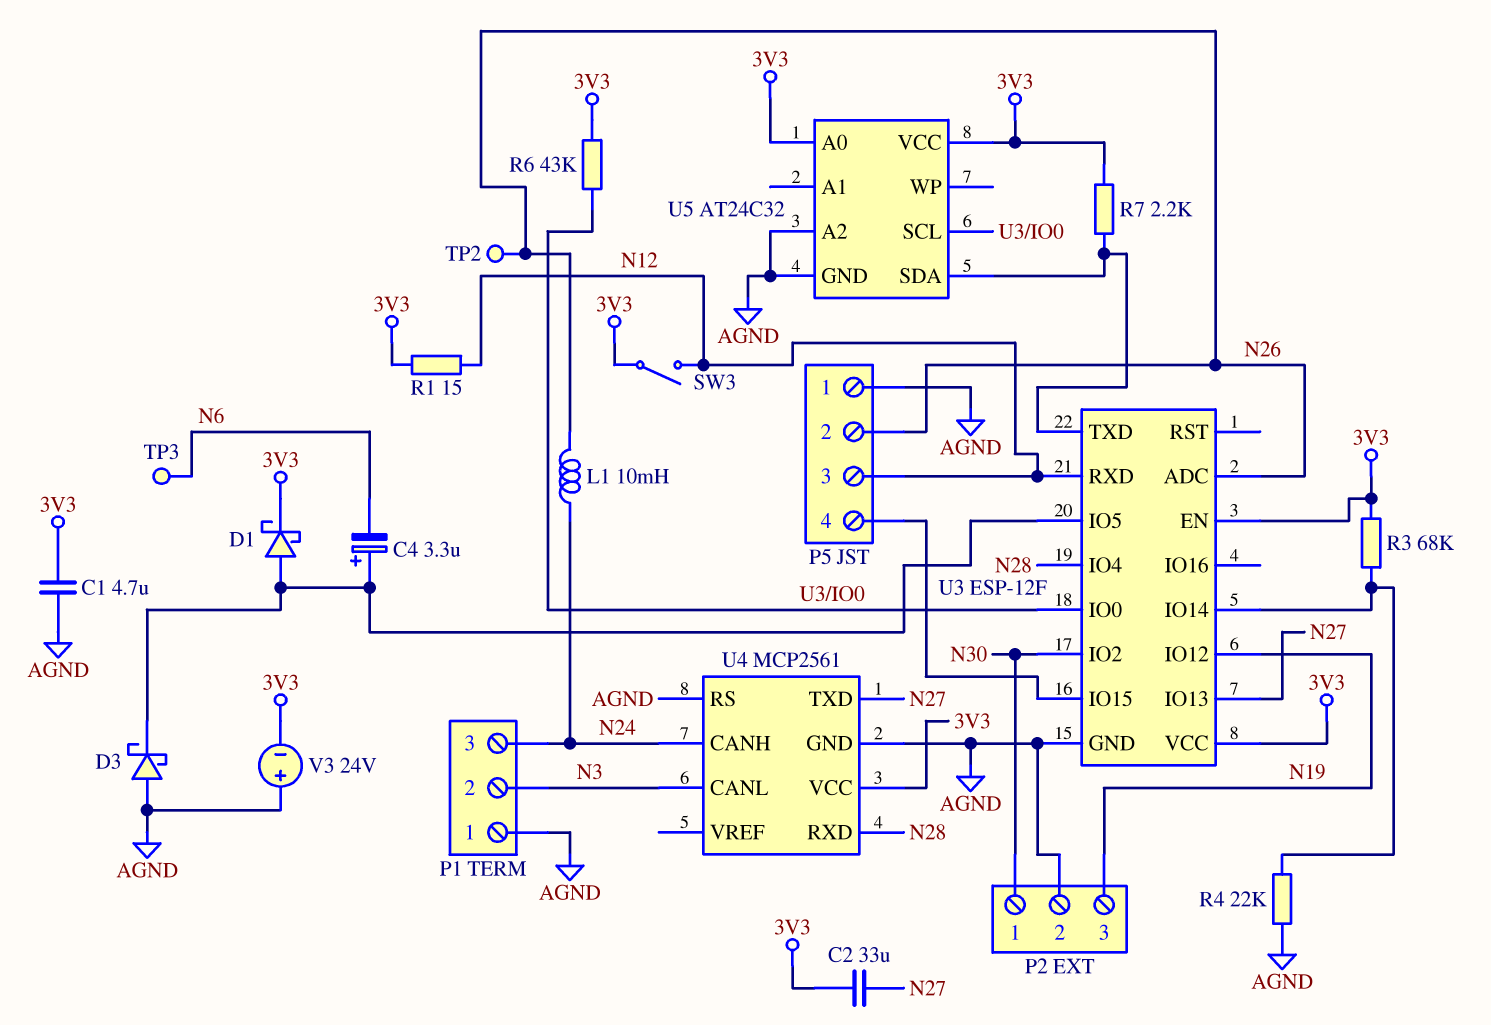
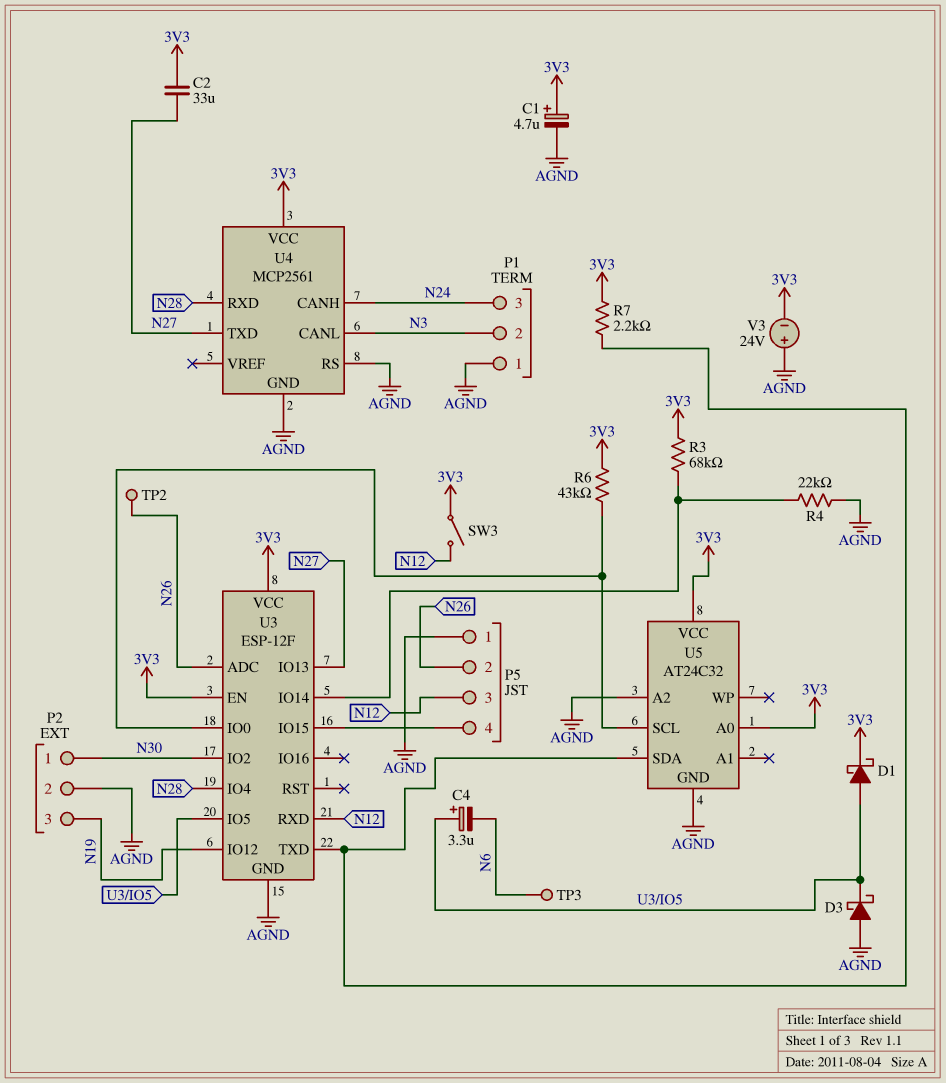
C1: 4.7uF (3V3, AGND) -> 4.7uF (plus 3V3, minus AGND)
L1: 10mH (N24, N26) -> none
R1: 15 (3V3, N12) -> none

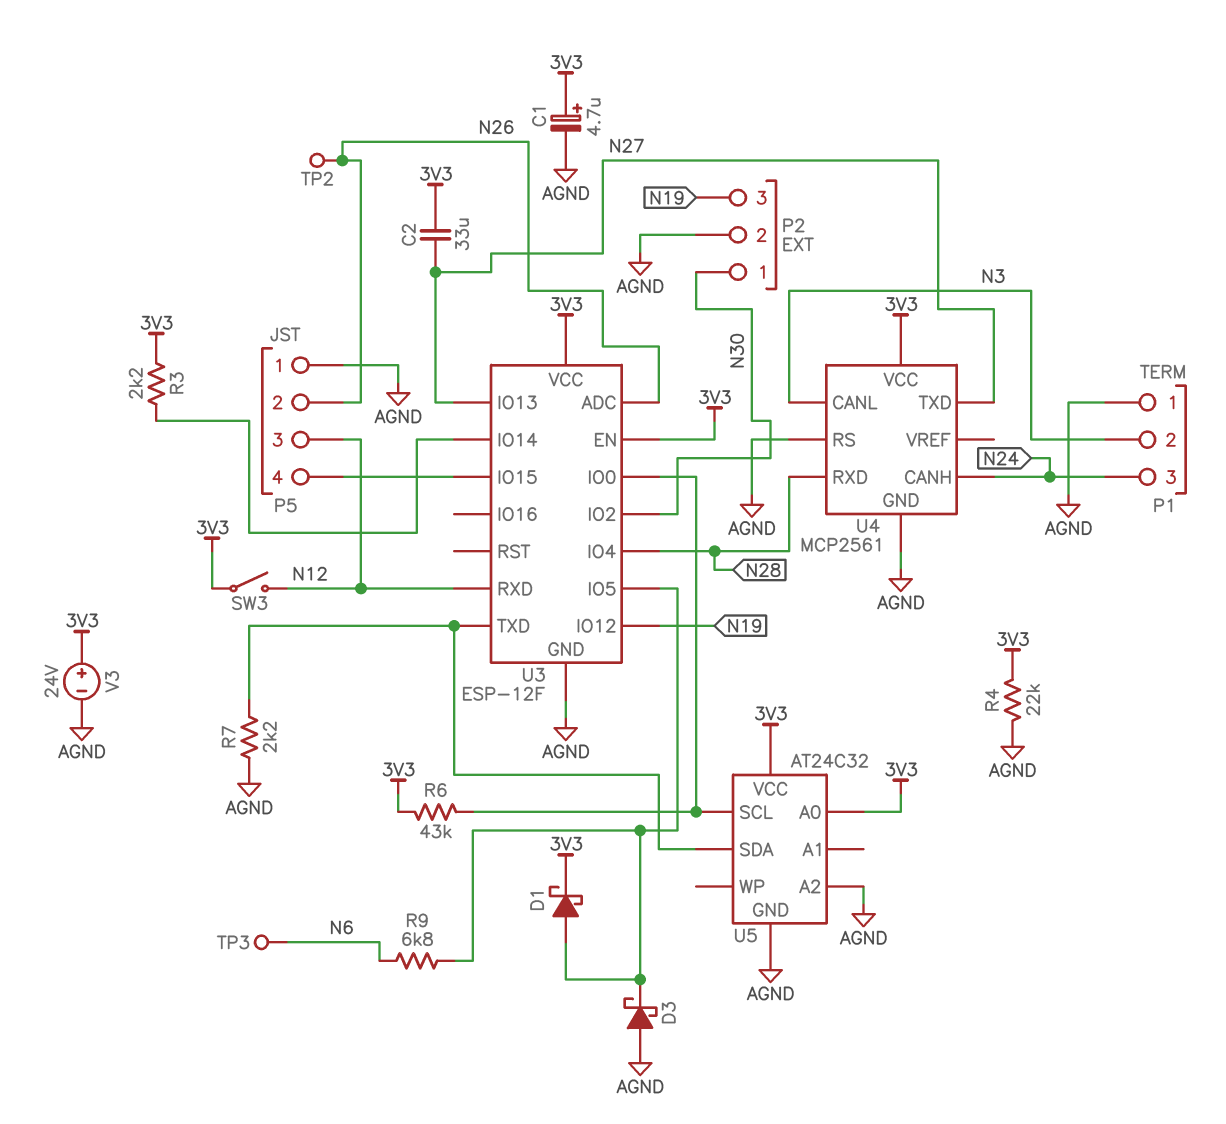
C4: 3.3uF (plus U3/IO5, minus N6) -> none
R3: 68k (3V3, U3/IO14) -> 2.2k (3V3, U3/IO14)
R4: 22k (AGND, U3/IO14) -> 22k (3V3, AGND)
R7: 2.2k (3V3, U3/TXD) -> 2.2k (AGND, U3/TXD)
R9: none -> 6.8k (N6, U3/IO5)
V3: 24V (plus AGND, minus 3V3) -> 24V (plus 3V3, minus AGND)

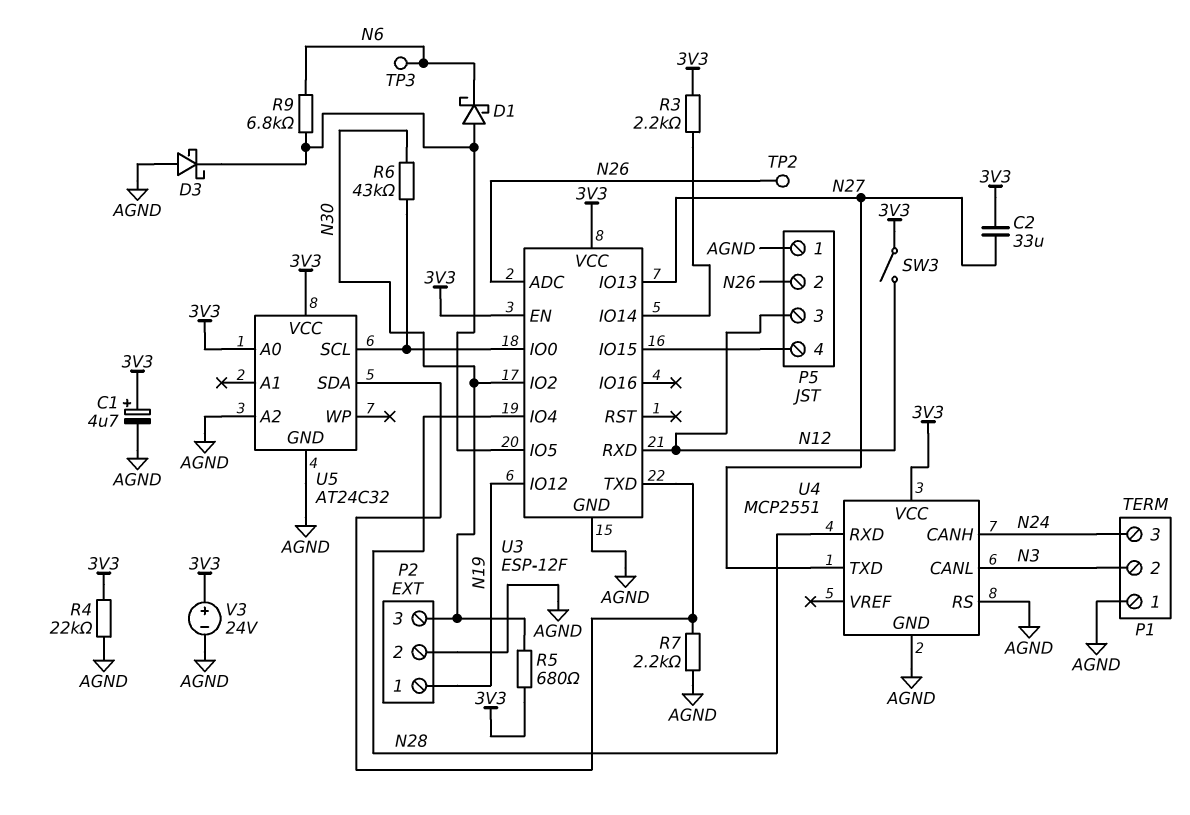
D1: schottky (A U3/IO5, K 3V3) -> schottky (A U3/IO5, K N6)
P2 pin 1: N30 -> N19
P2 pin 3: N19 -> N30
R5: none -> 680 (3V3, N30)
R6: 43k (3V3, U3/IO0) -> 43k (N30, U3/IO0)
U4: MCP2561 -> MCP2551

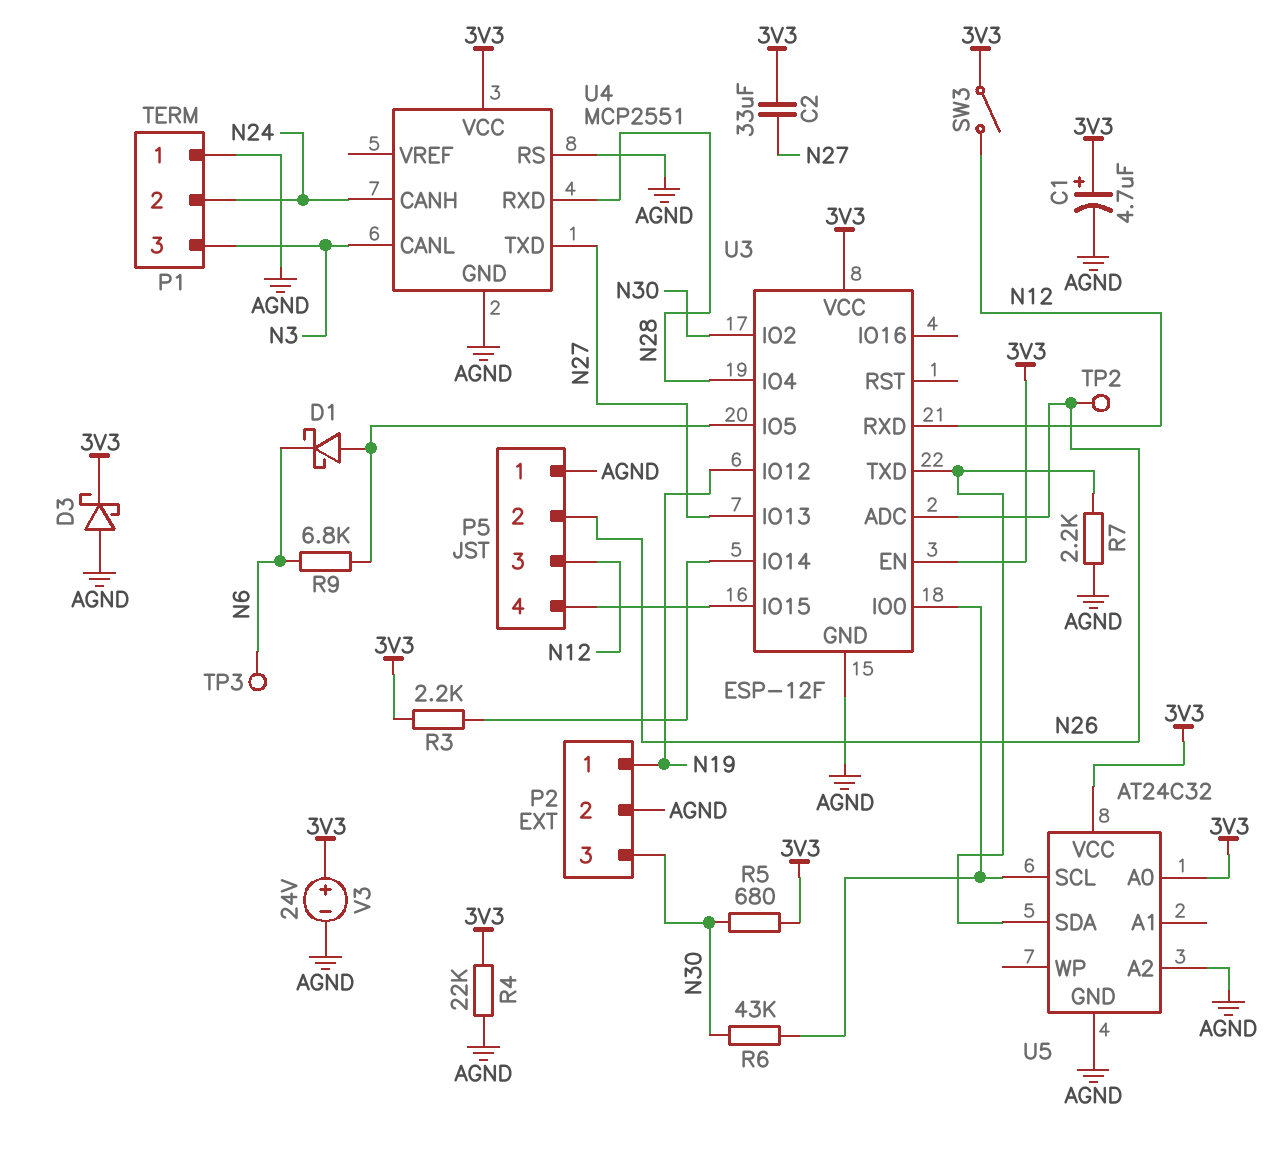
D3: schottky (A AGND, K U3/IO5) -> schottky (A AGND, K 3V3)
P1 pin 2: N3 -> N24
P1 pin 3: N24 -> N3

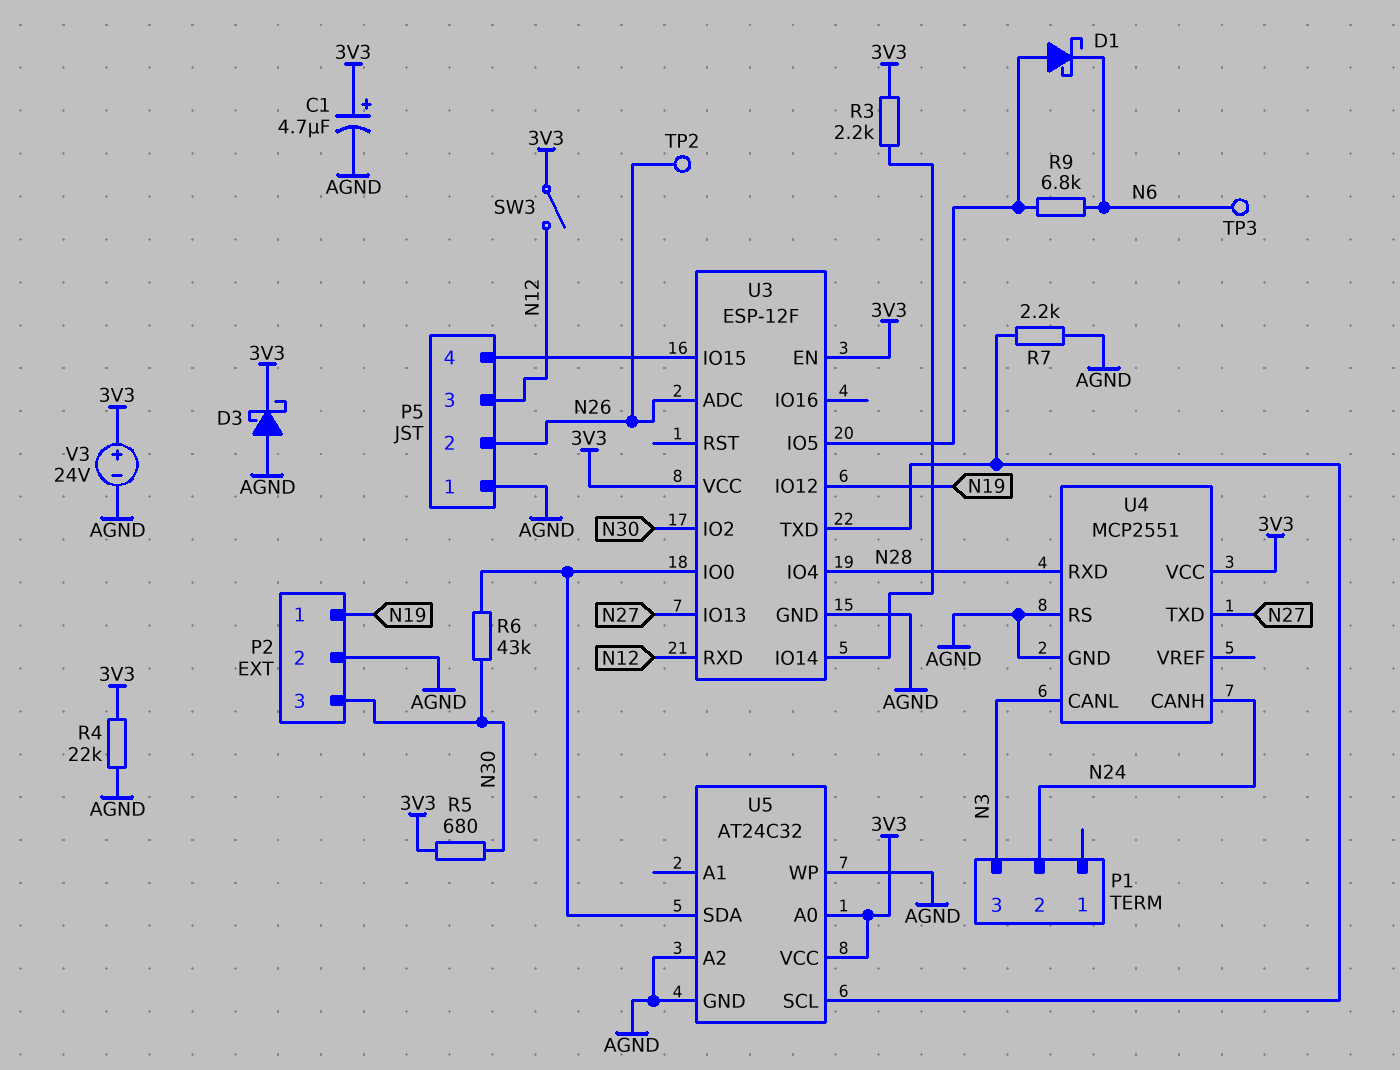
C2: 33uF (3V3, N27) -> none
P1 pin 1: AGND -> none
U5 pin SCL: U3/IO0 -> U3/TXD
U5 pin SDA: U3/TXD -> U3/IO0
U5 pin WP: none -> AGND

